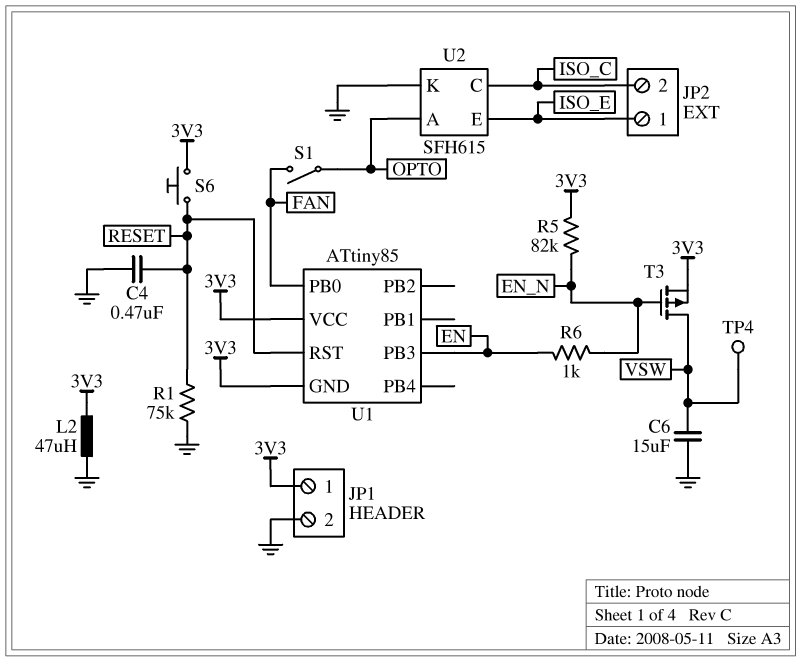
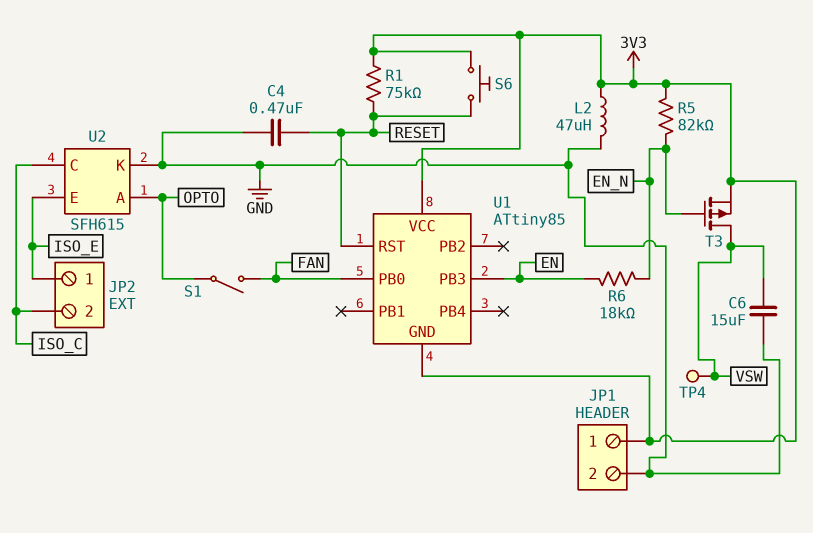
R1: 75k (GND, RESET) -> 75k (3V3, RESET)
R6: 1k (EN, EN_N) -> 18k (EN, EN_N)

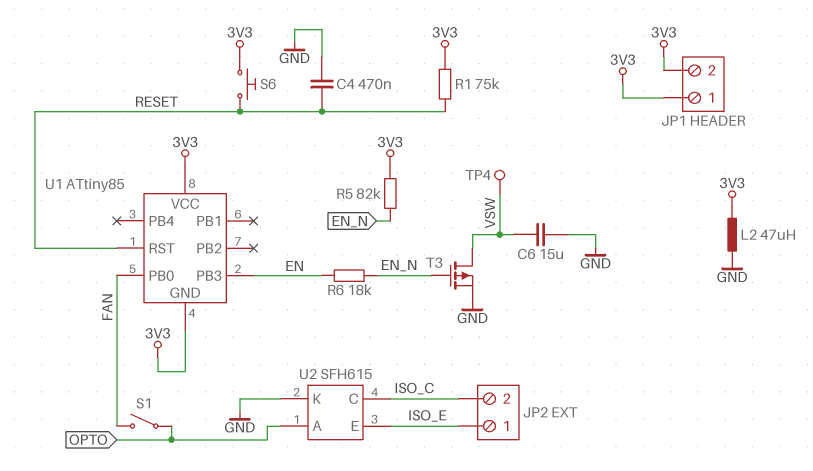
JP1 pin 2: GND -> 3V3
T3: PMOS (G EN_N, D VSW, S 3V3) -> PMOS (G EN_N, D VSW, S GND)

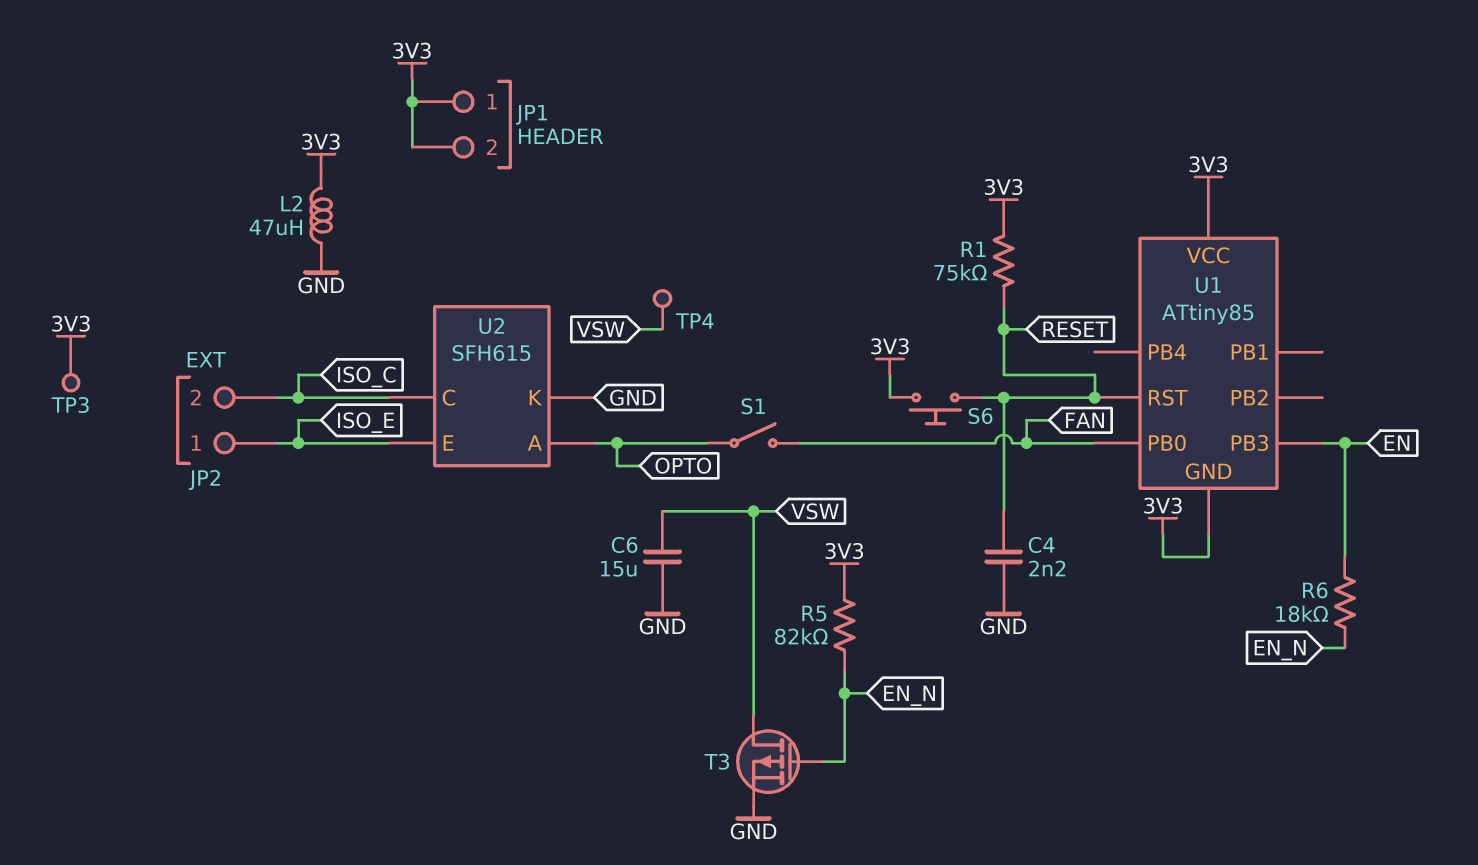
C4: 470nF (GND, RESET) -> 2.2nF (GND, RESET)
TP3: none -> test point (3V3)

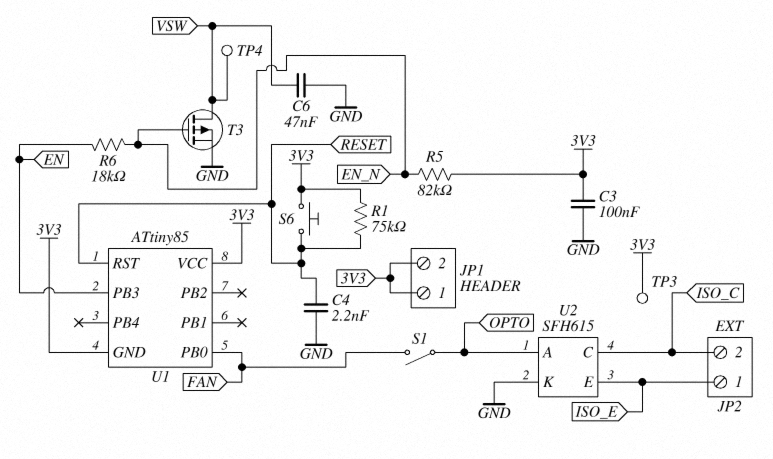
C3: none -> 100nF (3V3, GND)
C6: 15uF (GND, VSW) -> 47nF (GND, VSW)
L2: 47uH (3V3, GND) -> none

